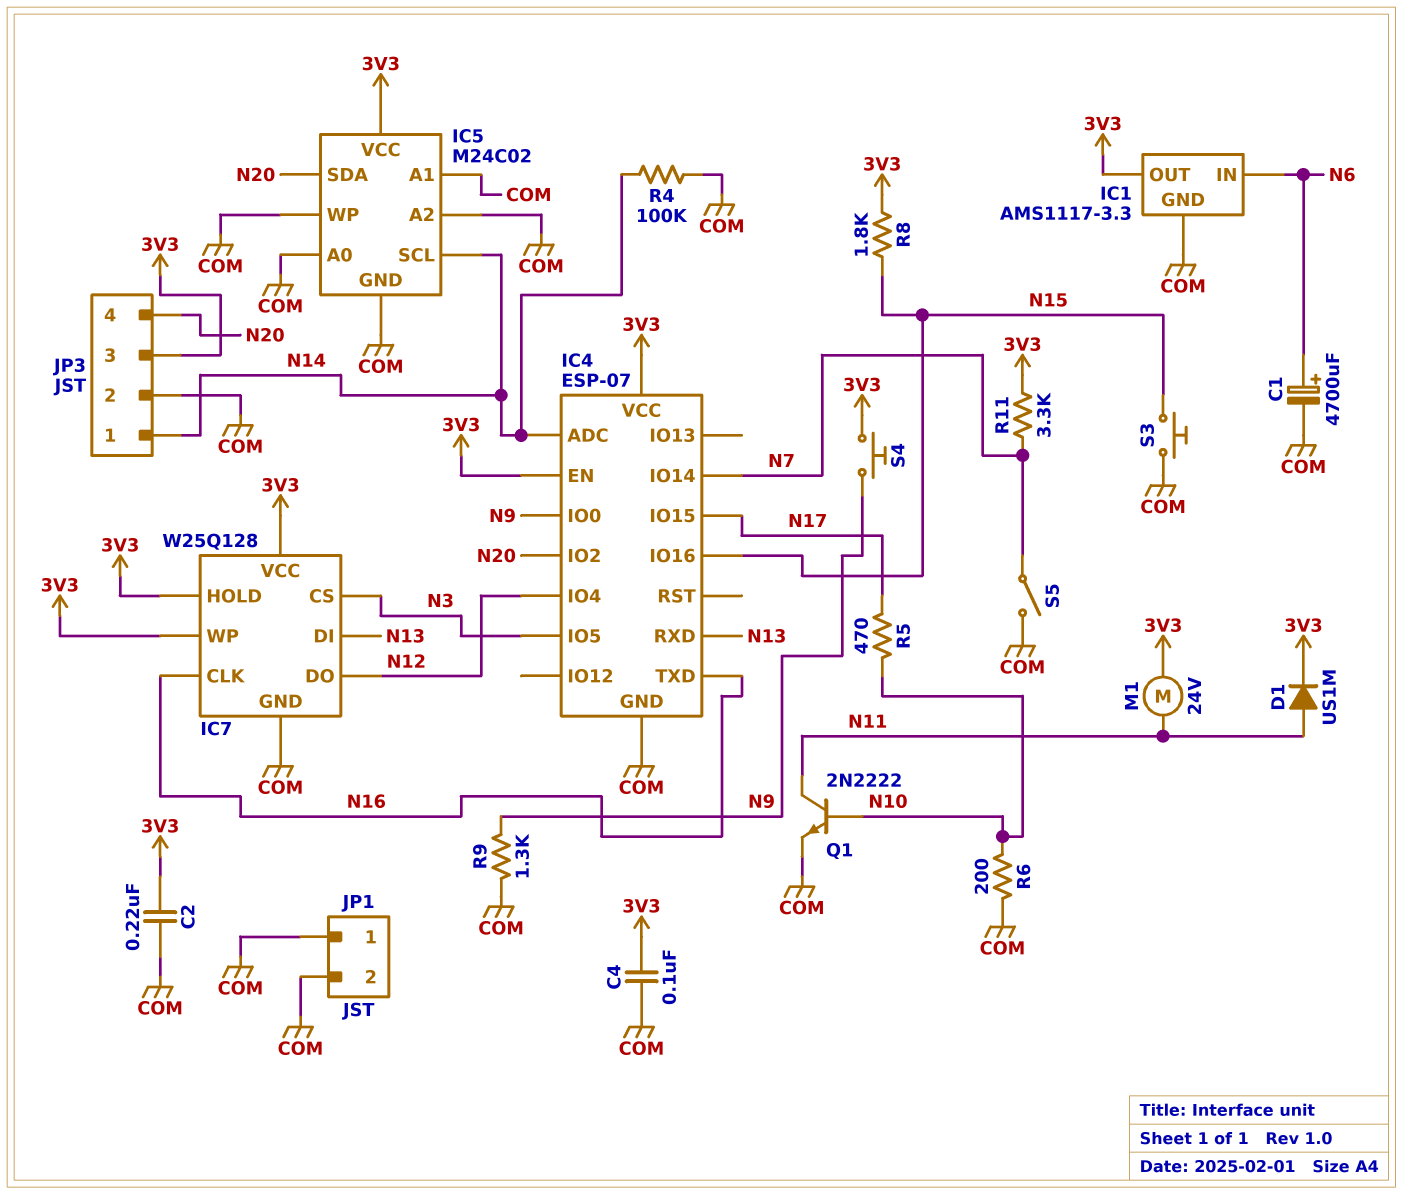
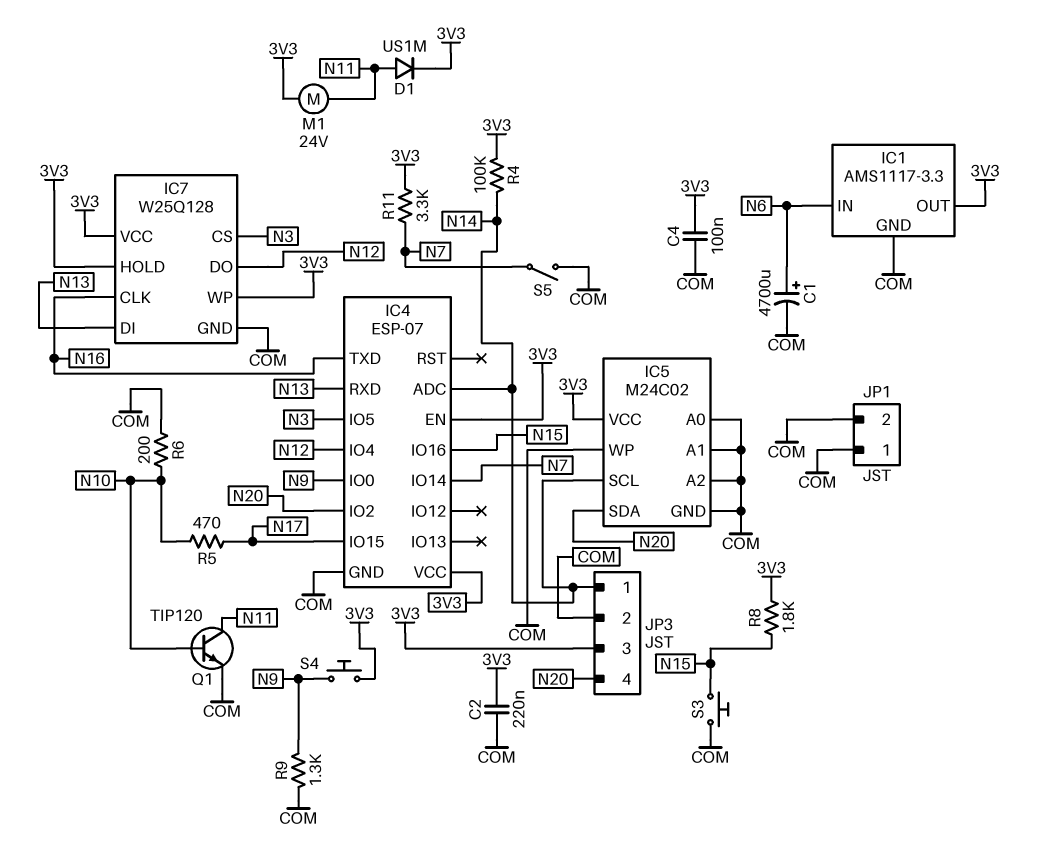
Q1: NPN 2N2222 (B N10, C N11, E COM) -> NPN TIP120 (B N10, C N11, E COM)
R4: 100k (COM, N14) -> 100k (3V3, N14)

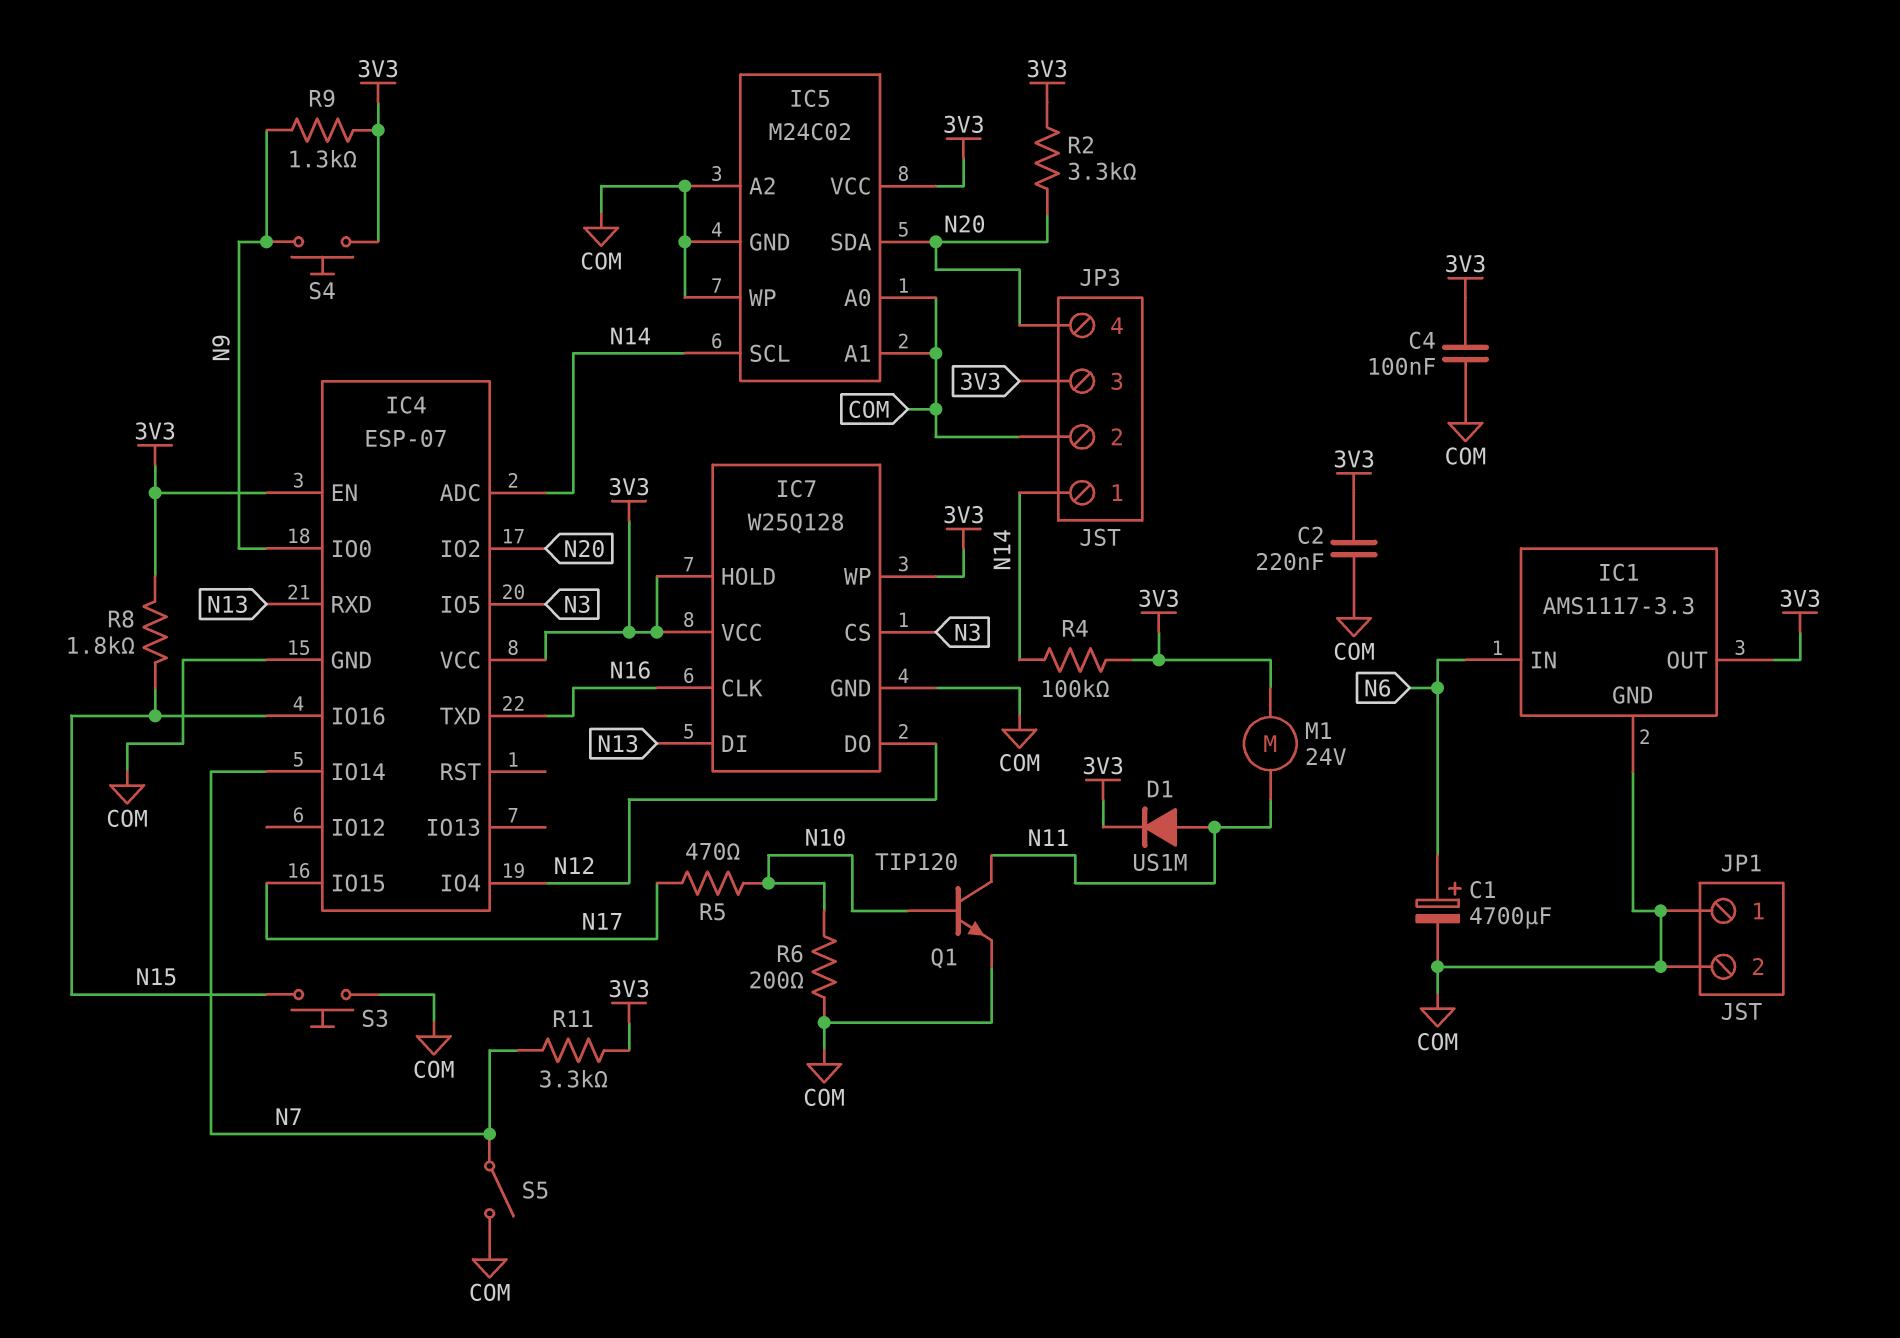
R2: none -> 3.3k (3V3, N20)
R9: 1.3k (COM, N9) -> 1.3k (3V3, N9)

